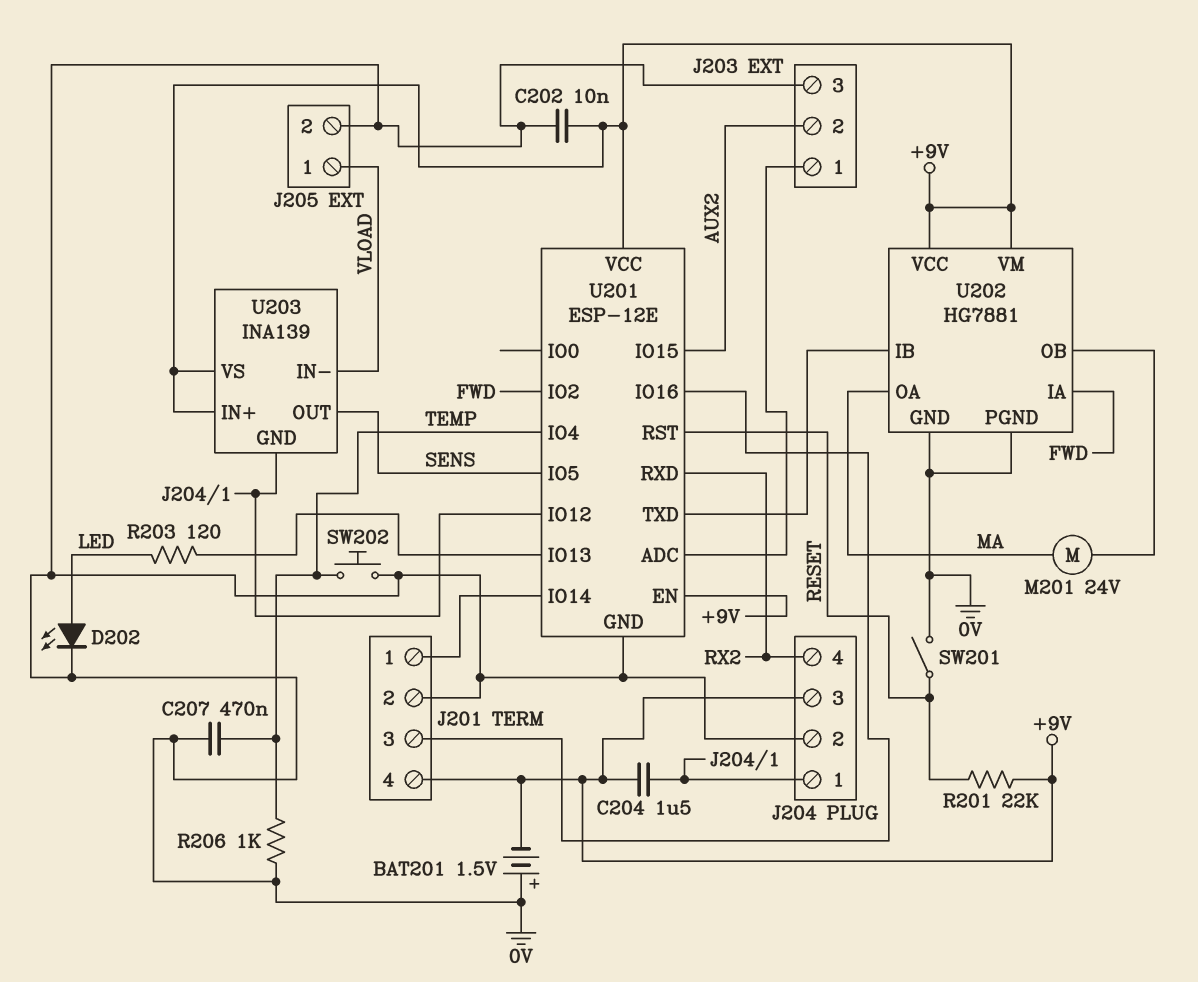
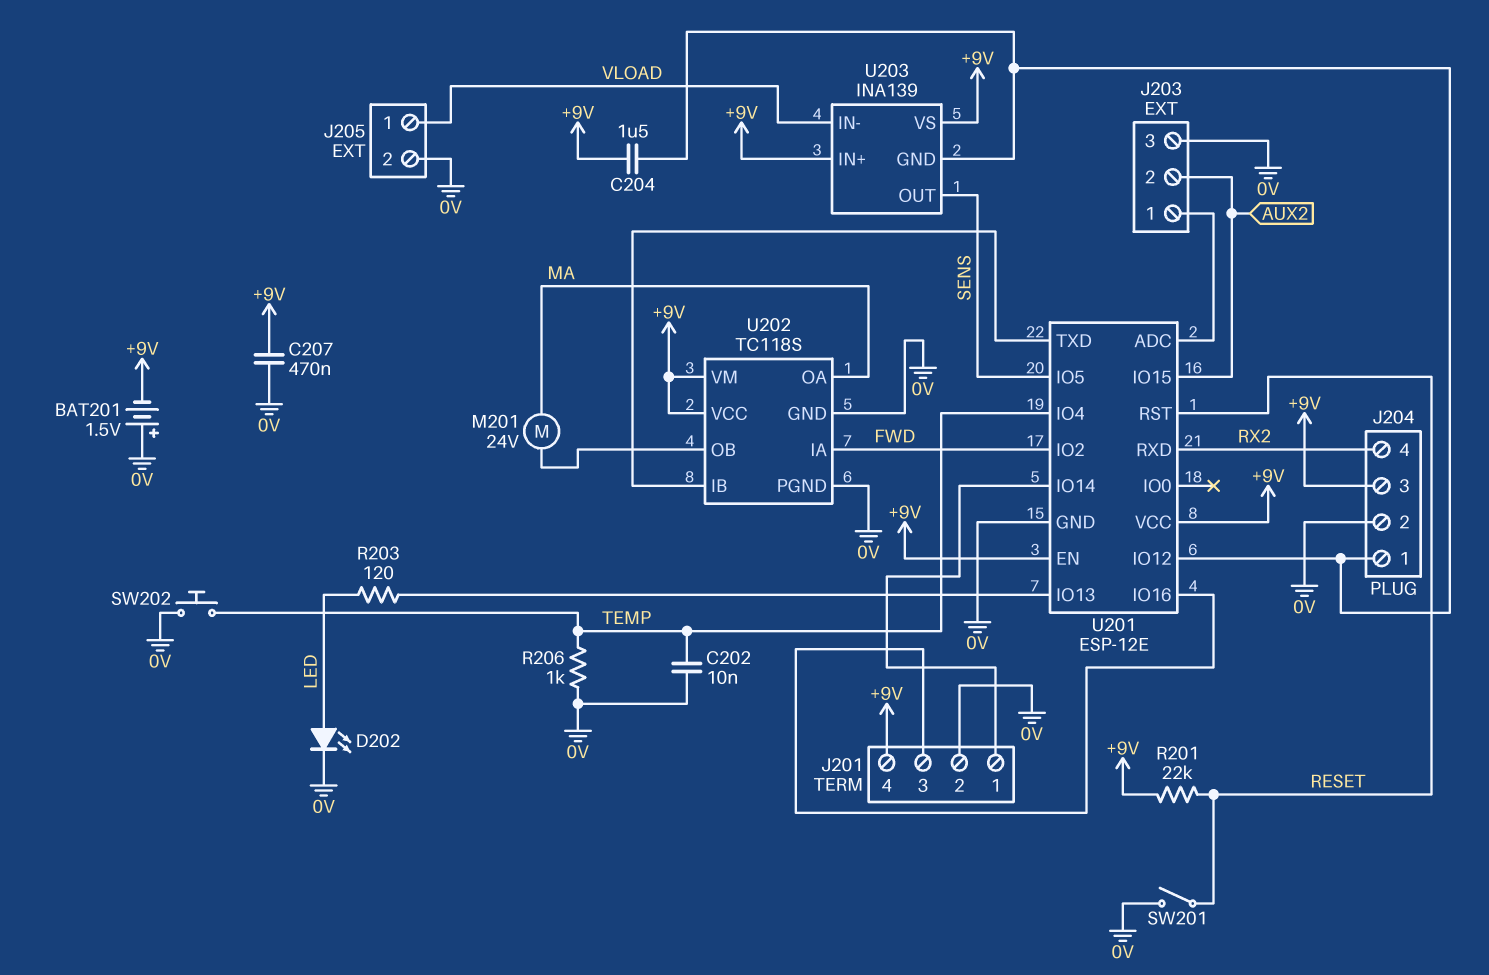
C202: 10nF (+9V, 0V) -> 10nF (0V, TEMP)
C207: 470nF (0V, TEMP) -> 470nF (+9V, 0V)
U202: HG7881 -> TC118S

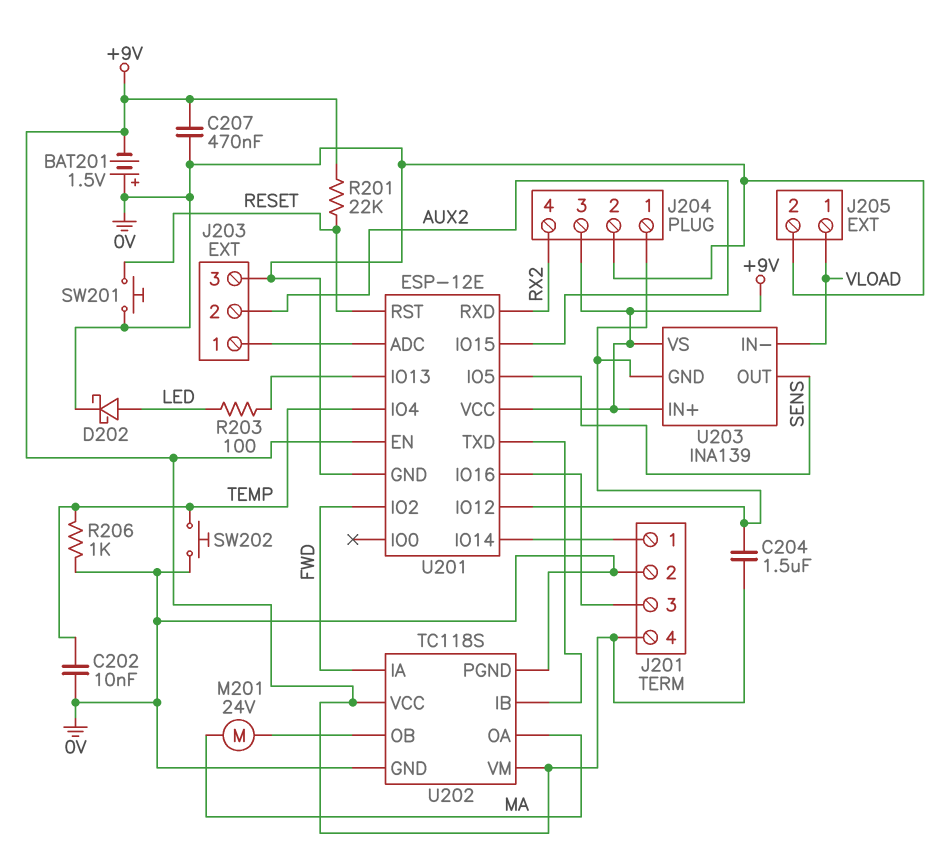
D202: LED (A LED, K 0V) -> schottky (A LED, K 0V)
R203: 120 (LED, U201/IO13) -> 100 (LED, U201/IO13)
SW201: switch (0V, RESET) -> button (0V, RESET)

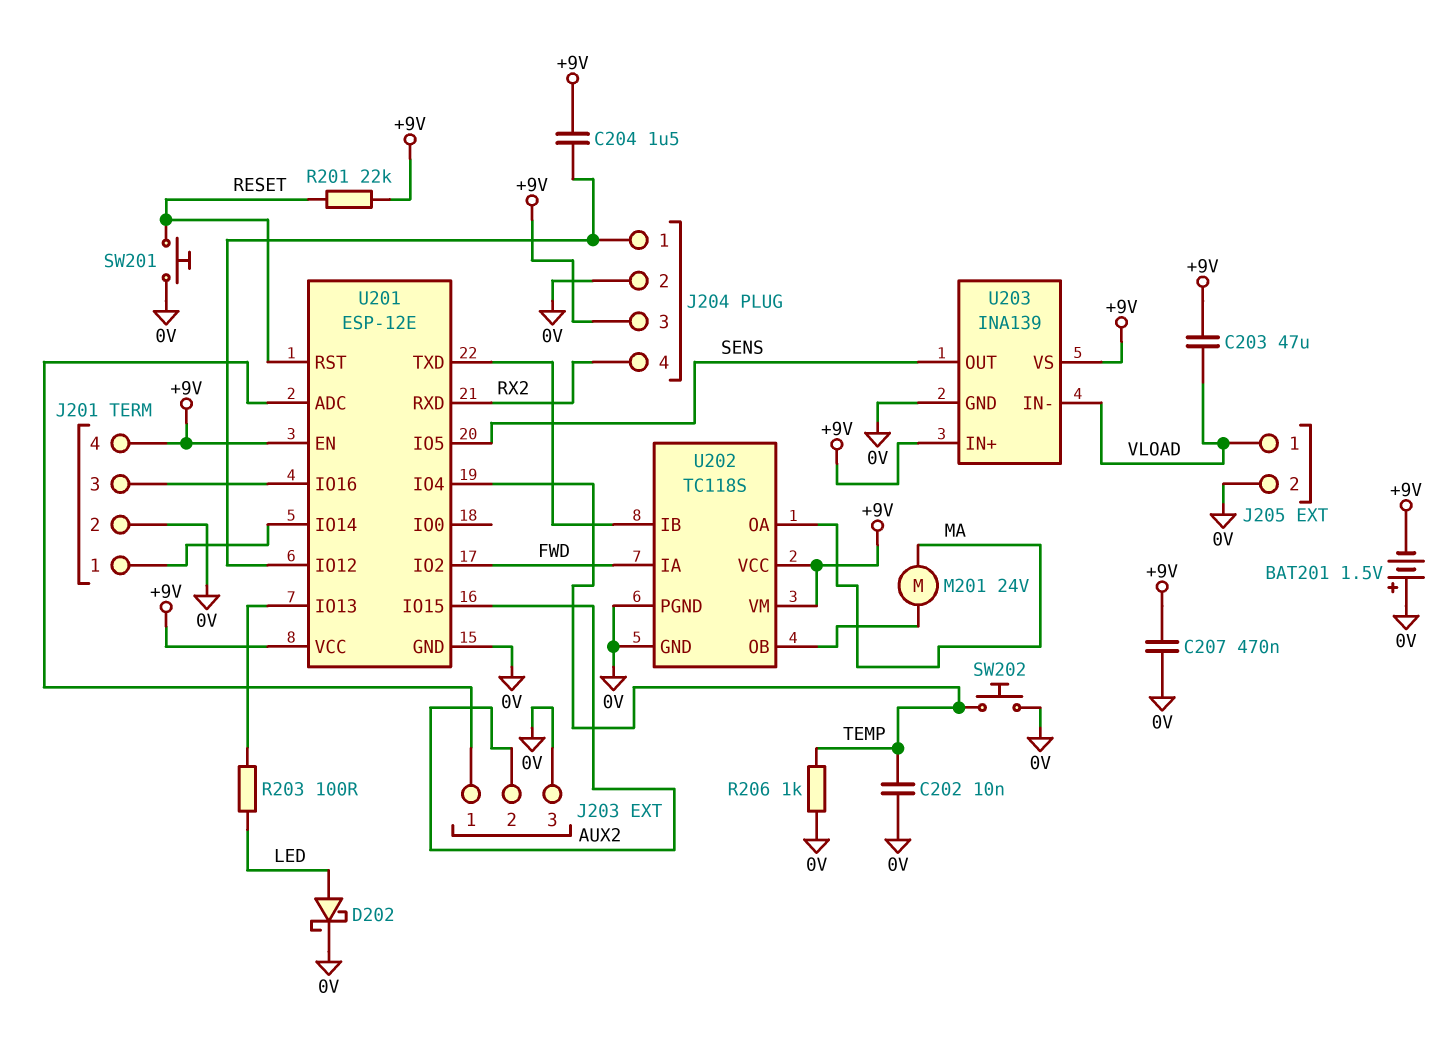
C203: none -> 47uF (+9V, VLOAD)
U203 pin GND: J204/1 -> 0V

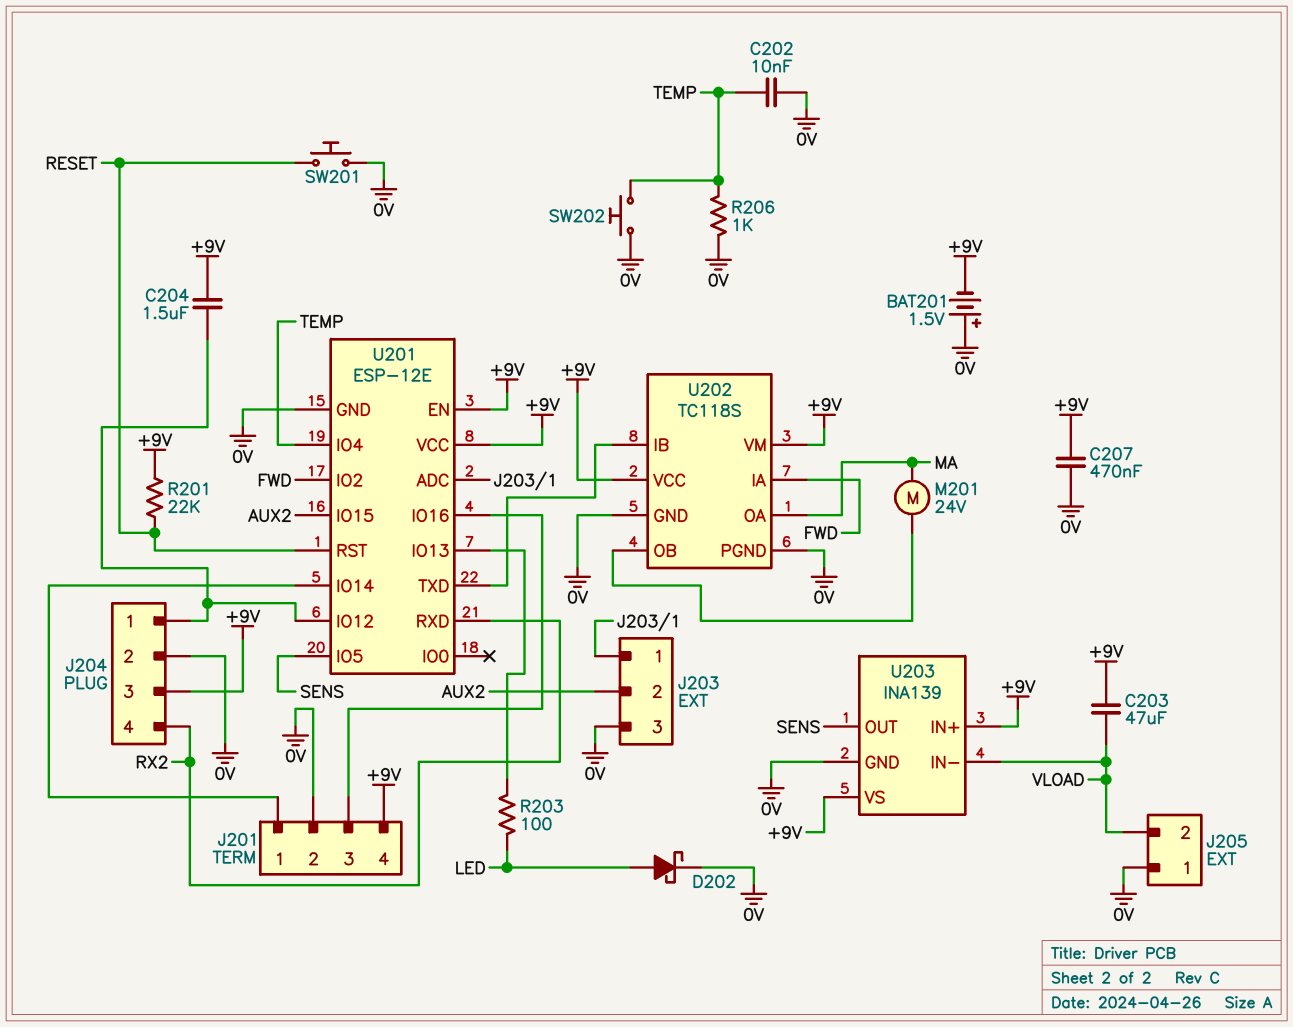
J205 pin 1: VLOAD -> 0V
J205 pin 2: 0V -> VLOAD

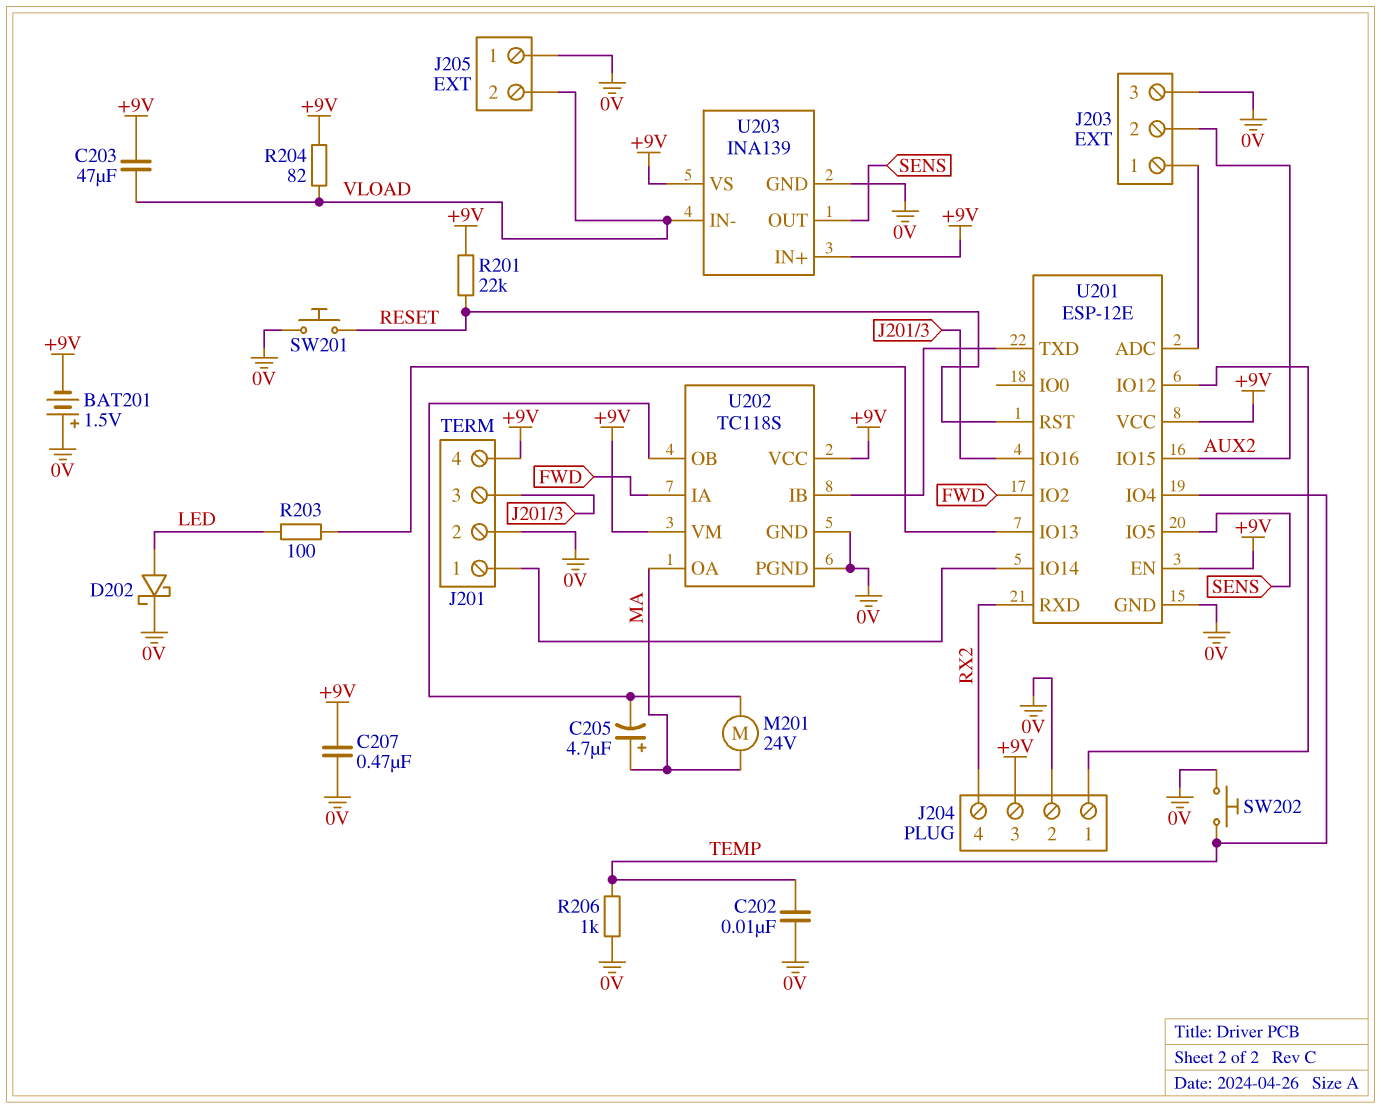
C204: 1.5uF (+9V, J204/1) -> none
C205: none -> 4.7uF (plus MA, minus U202/OB)
R204: none -> 82 (+9V, VLOAD)

